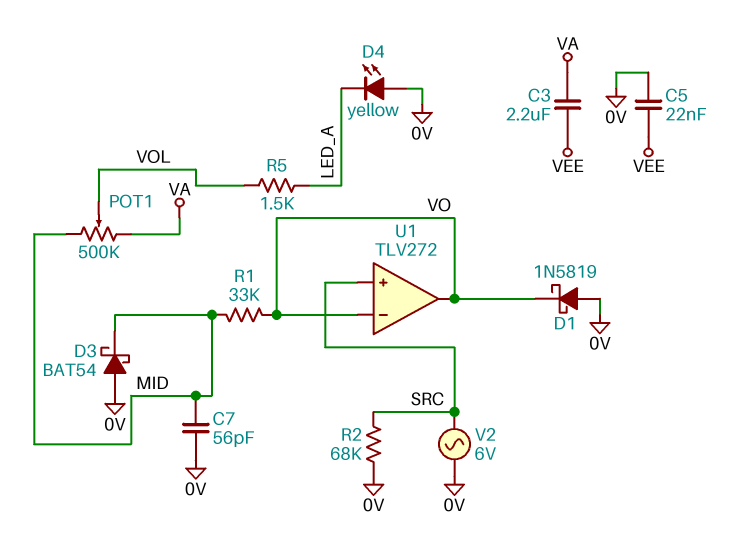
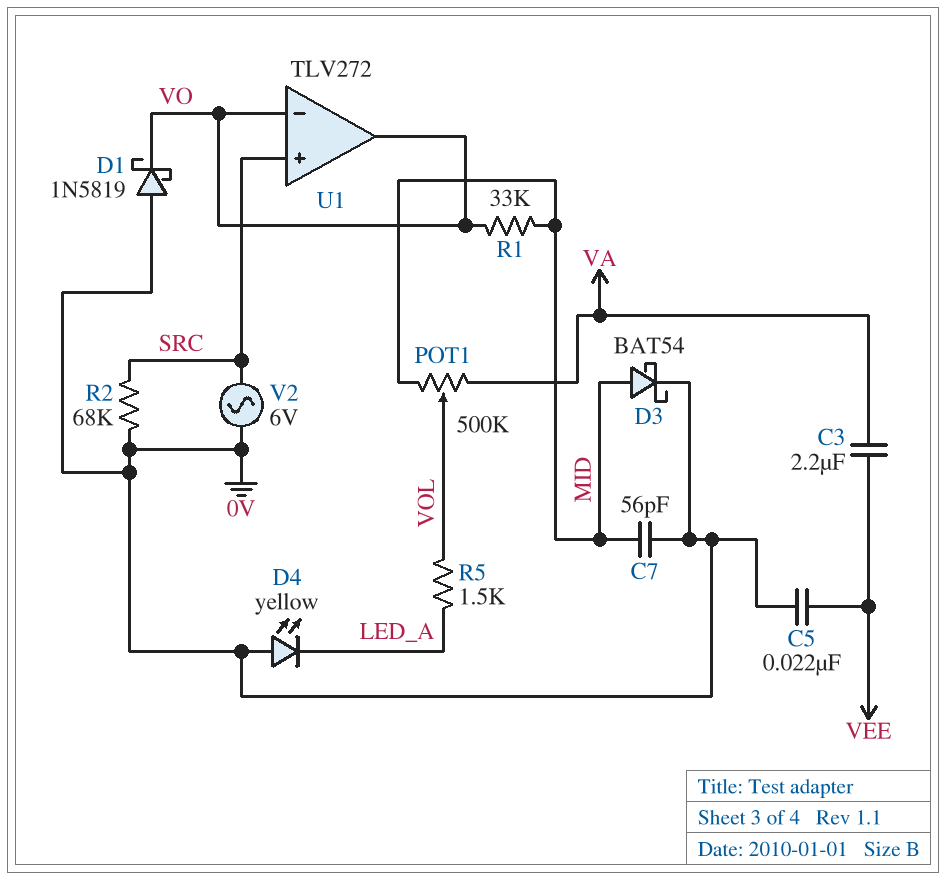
D3: schottky BAT54 (A 0V, K MID) -> schottky BAT54 (A MID, K 0V)

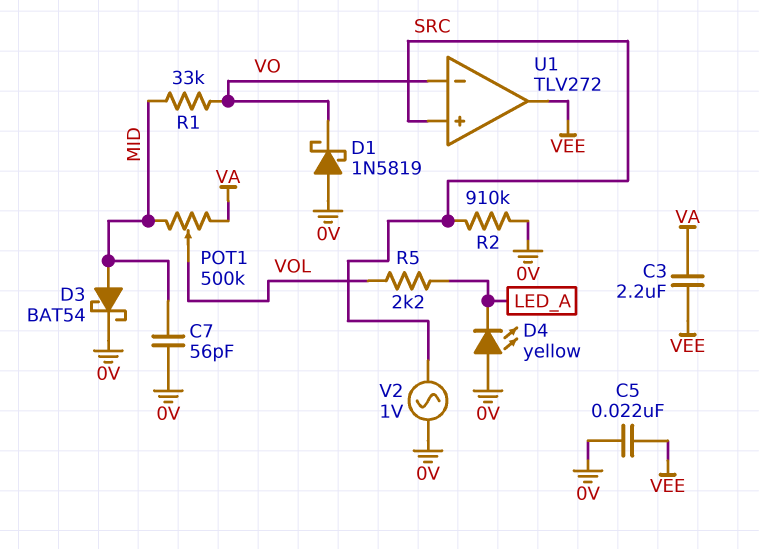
R2: 68k (0V, SRC) -> 910k (0V, SRC)
R5: 1.5k (LED_A, VOL) -> 2.2k (LED_A, VOL)
U1 pin out: VO -> VEE
V2: AC 6V (0V, SRC) -> AC 1V (0V, SRC)

